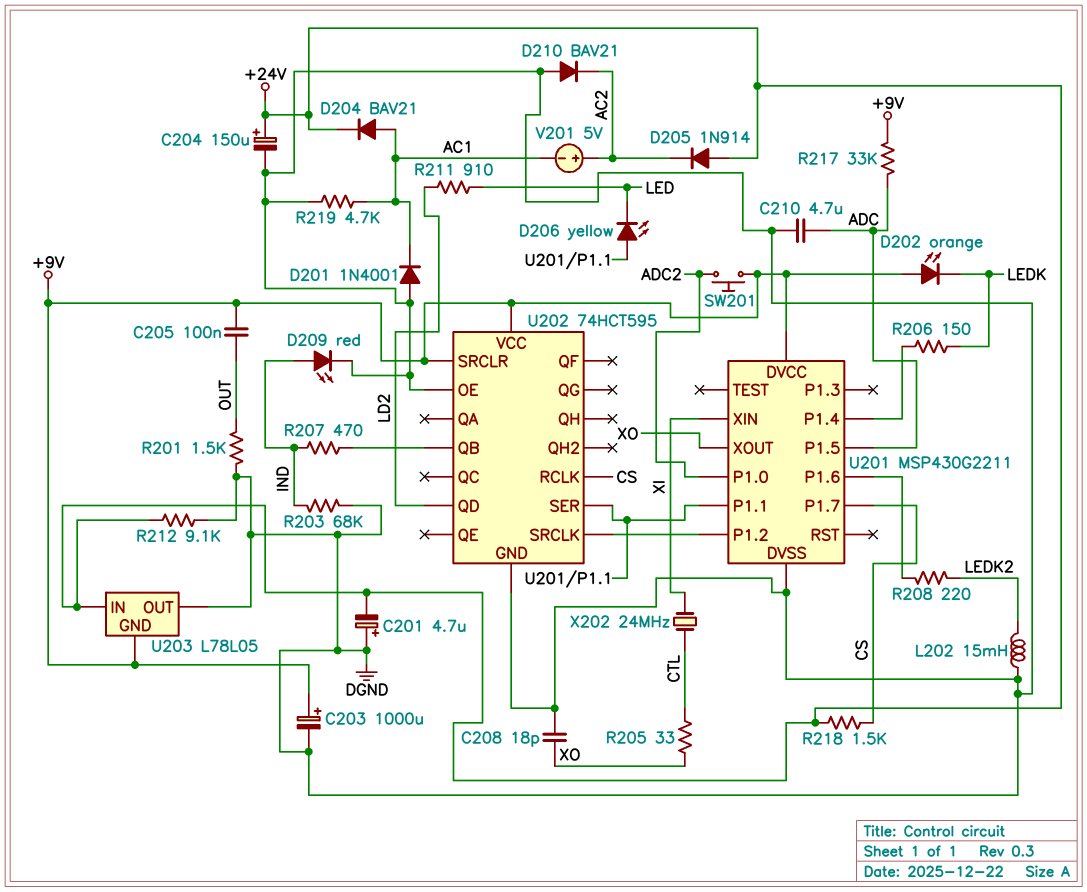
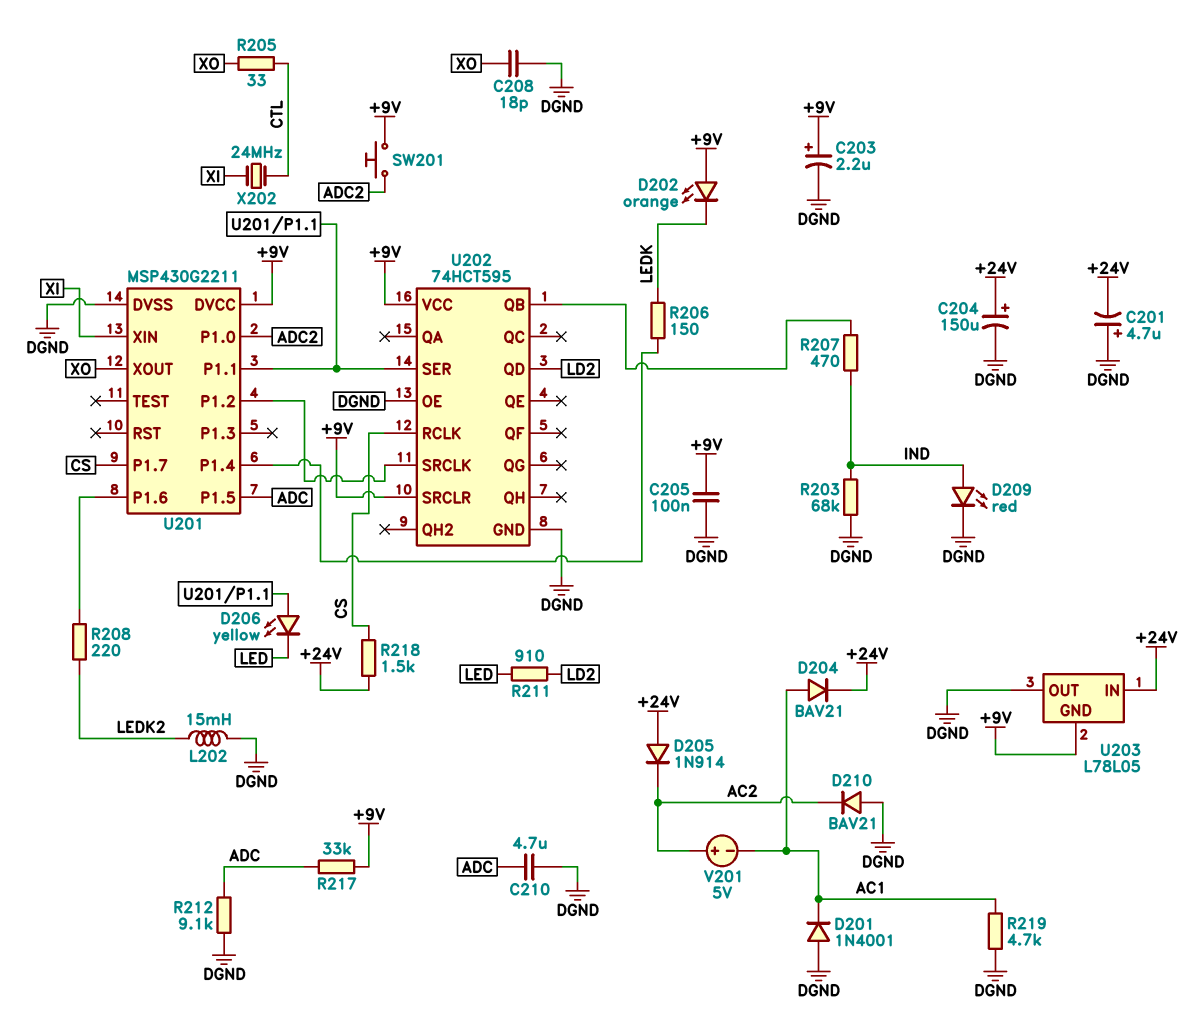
C203: 1000uF (plus +9V, minus DGND) -> 2.2uF (plus +9V, minus DGND)
C205: 100nF (+9V, OUT) -> 100nF (+9V, DGND)
R201: 1.5k (DGND, OUT) -> none
R212: 9.1k (+24V, DGND) -> 9.1k (ADC, DGND)

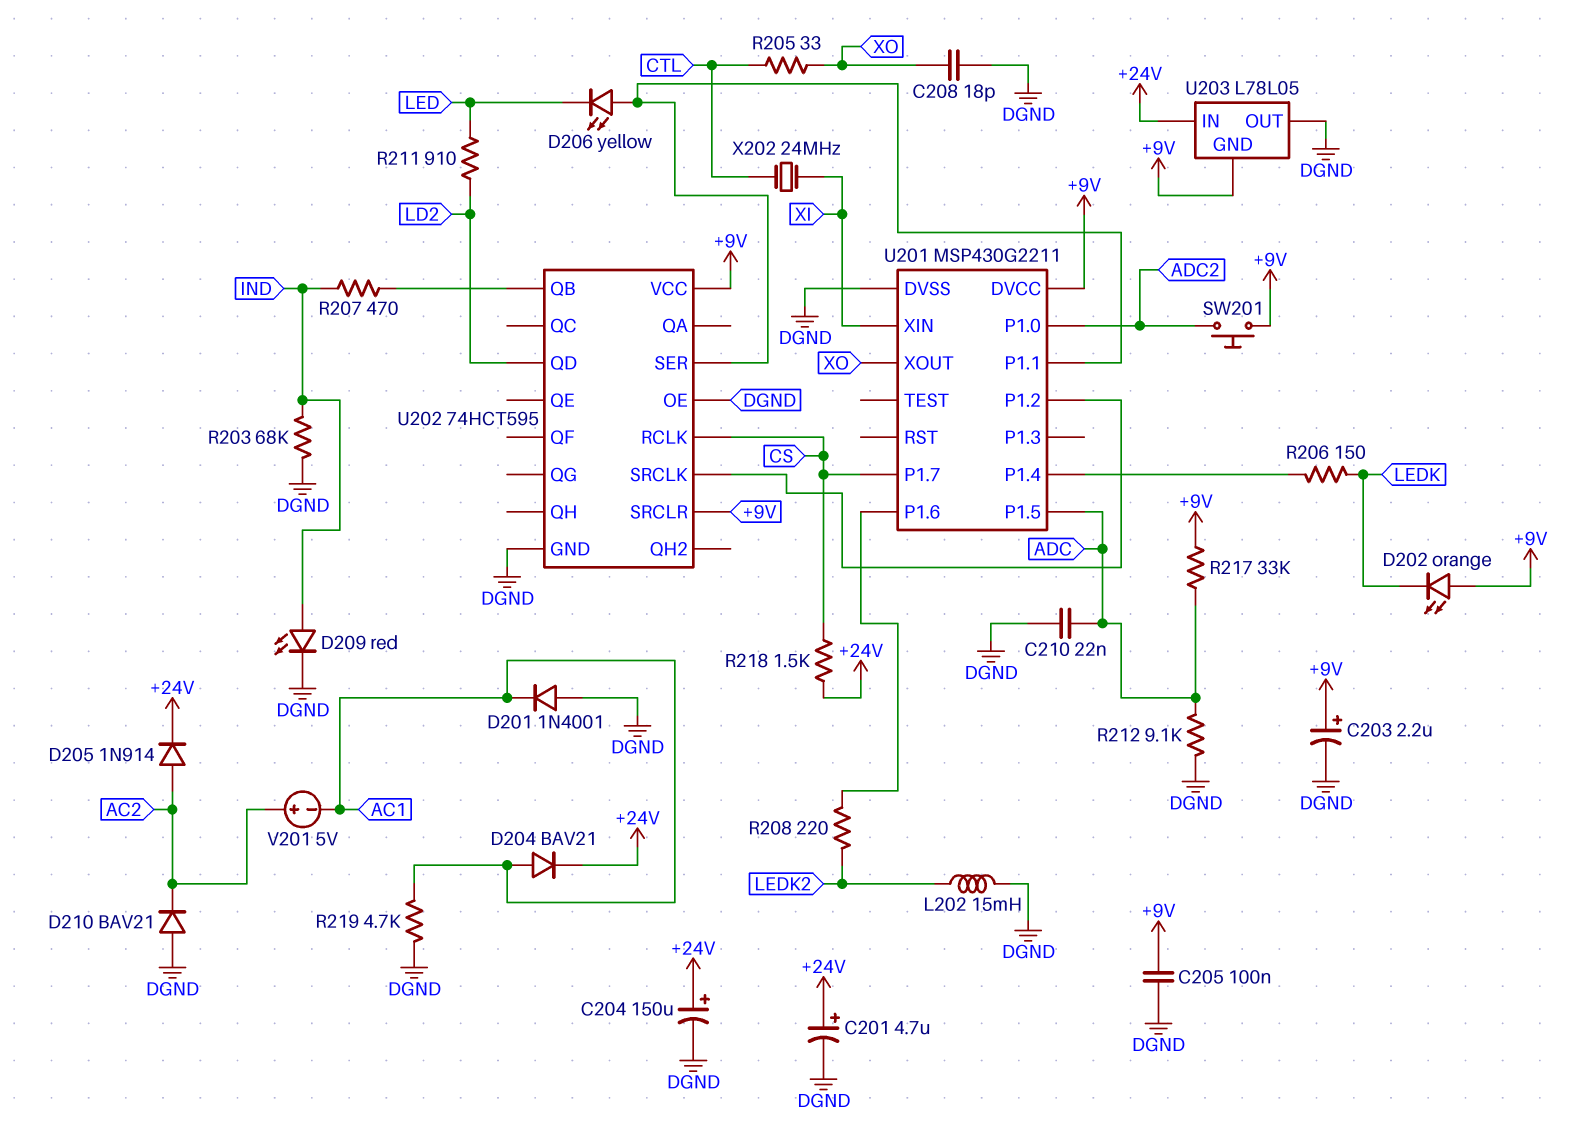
C201: 4.7uF (plus DGND, minus +24V) -> 4.7uF (plus +24V, minus DGND)
C210: 4.7uF (ADC, DGND) -> 22nF (ADC, DGND)
D205: diode 1N914 (A +24V, K AC2) -> diode 1N914 (A AC2, K +24V)

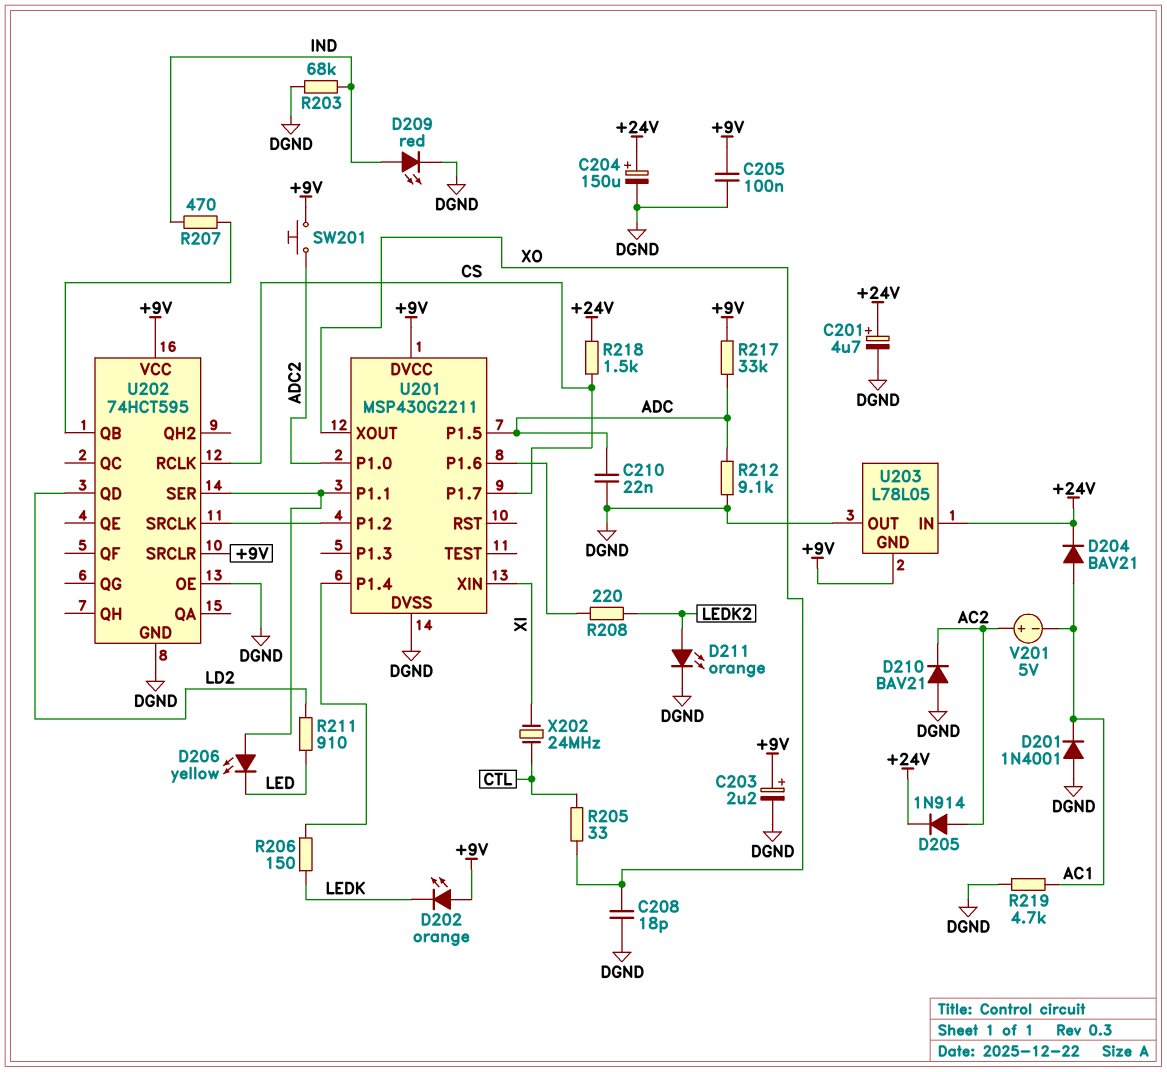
D211: none -> LED orange (A LEDK2, K DGND)
L202: 15mH (DGND, LEDK2) -> none

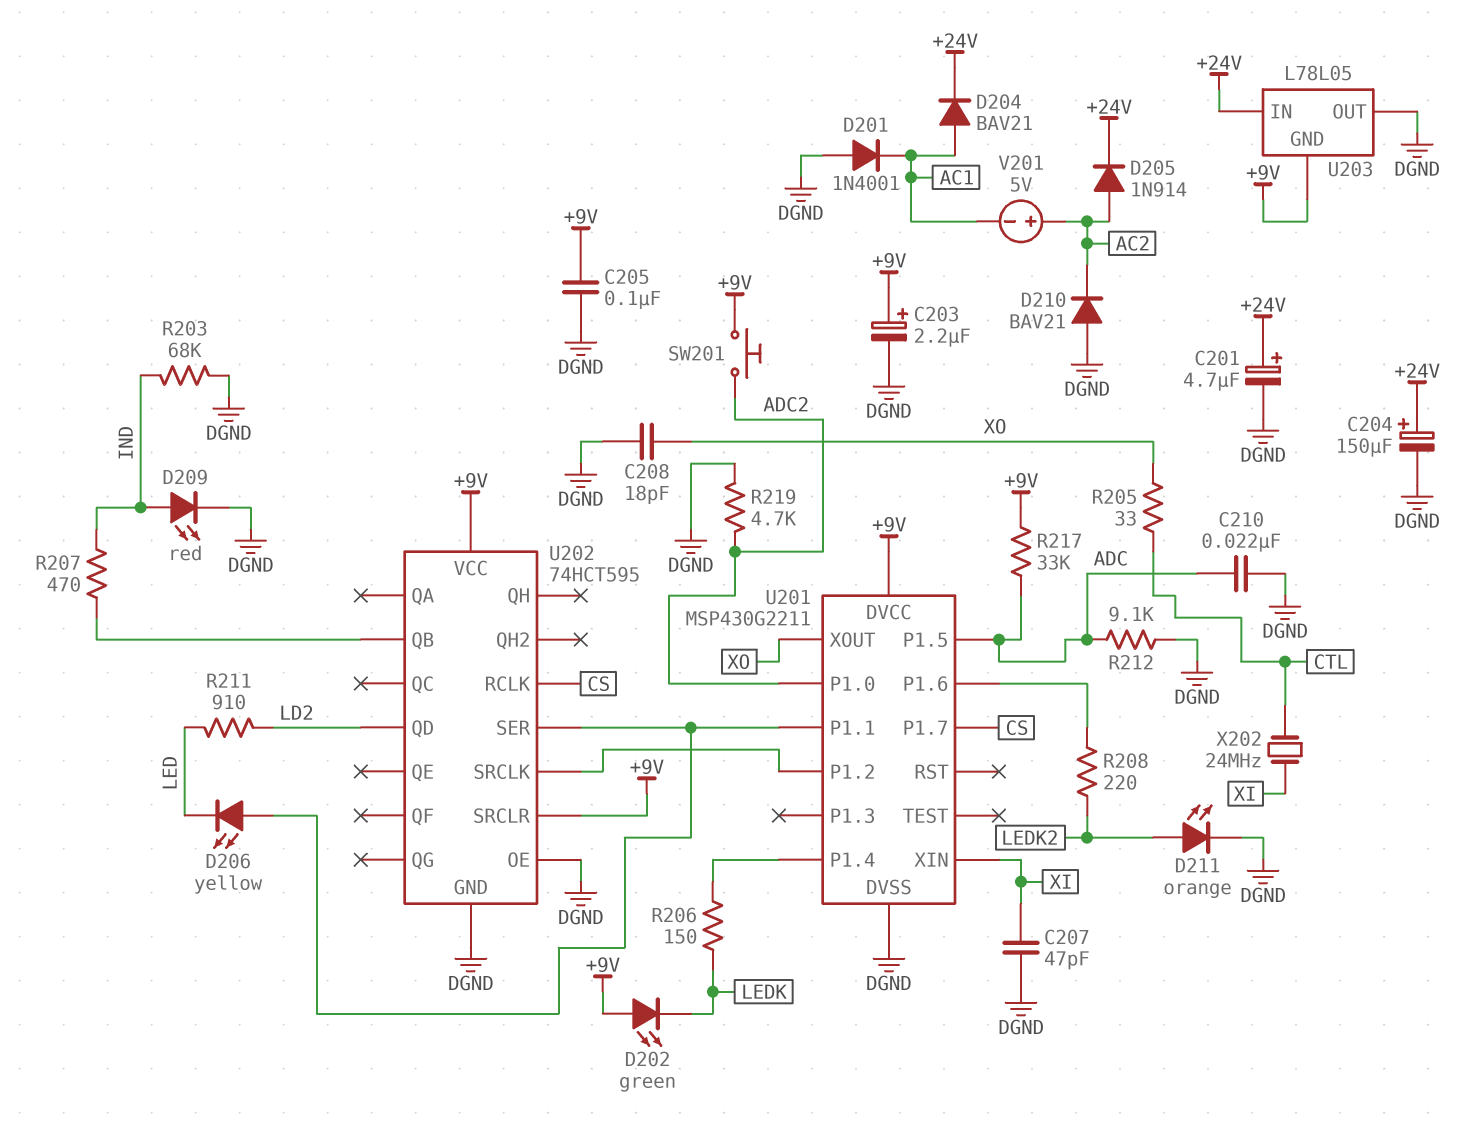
C207: none -> 47pF (DGND, XI)
D202: LED orange (A +9V, K LEDK) -> LED green (A +9V, K LEDK)
R218: 1.5k (+24V, CS) -> none
R219: 4.7k (AC1, DGND) -> 4.7k (ADC2, DGND)

